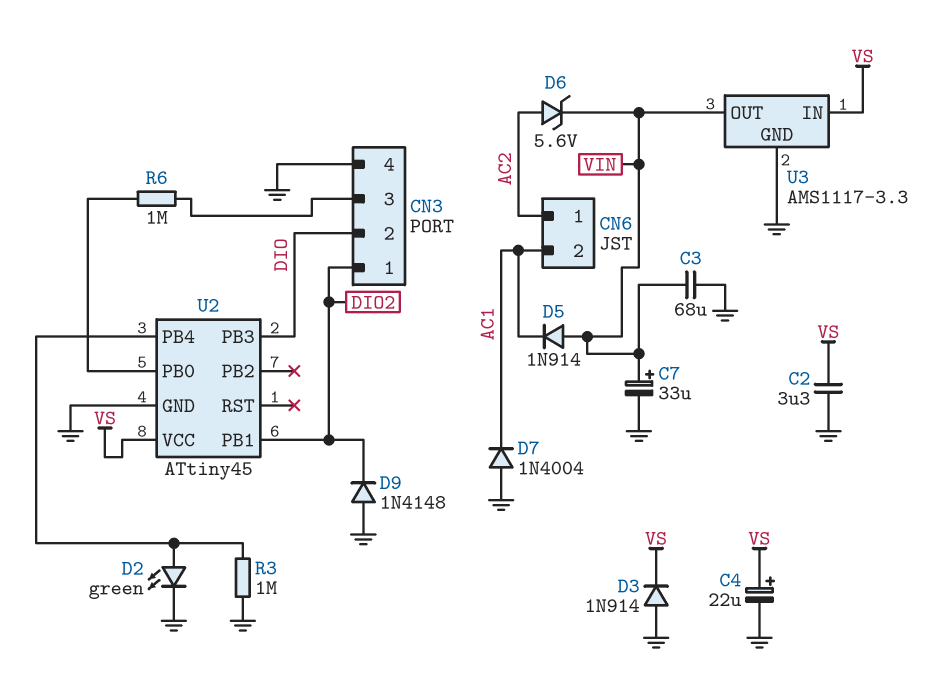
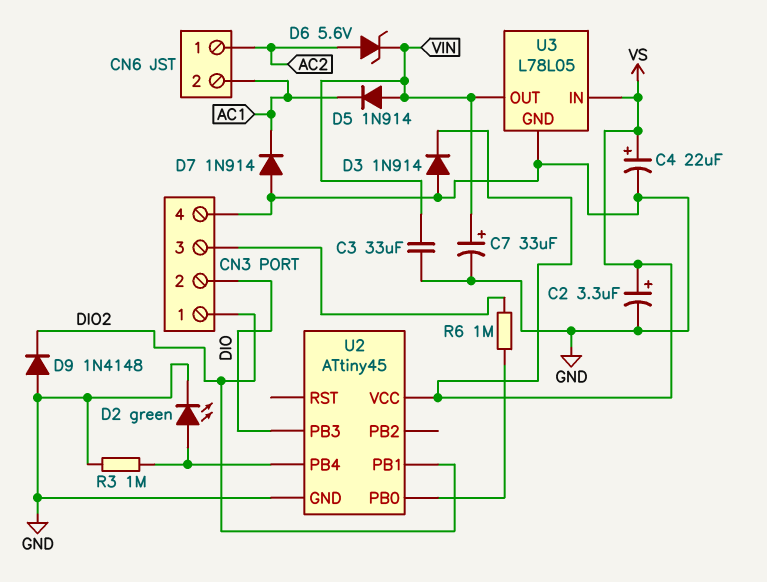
C2: 3.3uF (GND, VS) -> 3.3uF (plus VS, minus GND)
C3: 68uF (GND, VIN) -> 33uF (GND, VIN)
D7: diode 1N4004 (A GND, K AC1) -> diode 1N914 (A GND, K AC1)
U3: AMS1117-3.3 -> L78L05

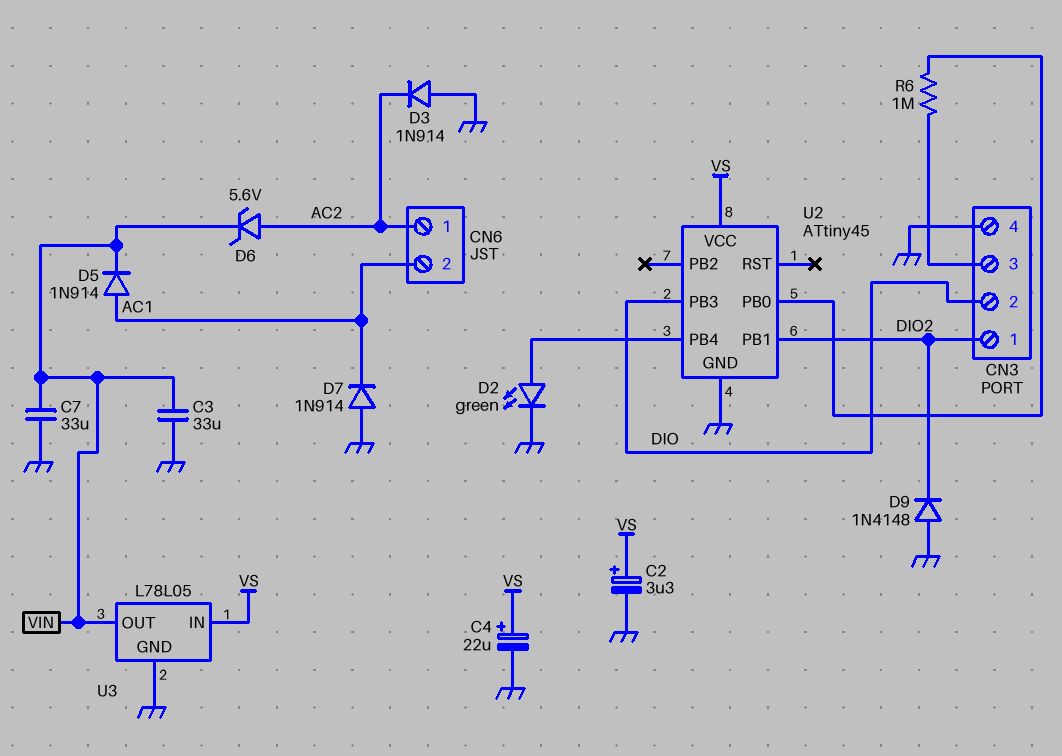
C7: 33uF (plus VIN, minus GND) -> 33uF (GND, VIN)
D3: diode 1N914 (A GND, K VS) -> diode 1N914 (A GND, K AC2)
D5: diode 1N914 (A VIN, K AC1) -> diode 1N914 (A AC1, K VIN)
R3: 1M (GND, U2/PB4) -> none

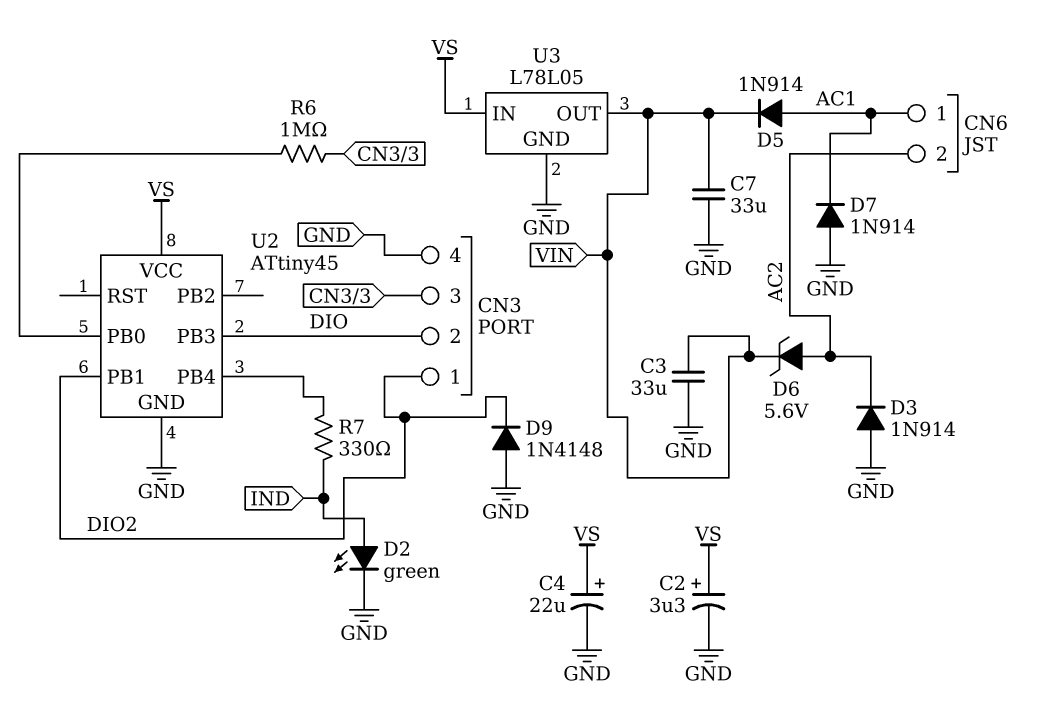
CN6 pin 1: AC2 -> AC1
CN6 pin 2: AC1 -> AC2
D2: LED green (A U2/PB4, K GND) -> LED green (A IND, K GND)
R7: none -> 330 (IND, U2/PB4)

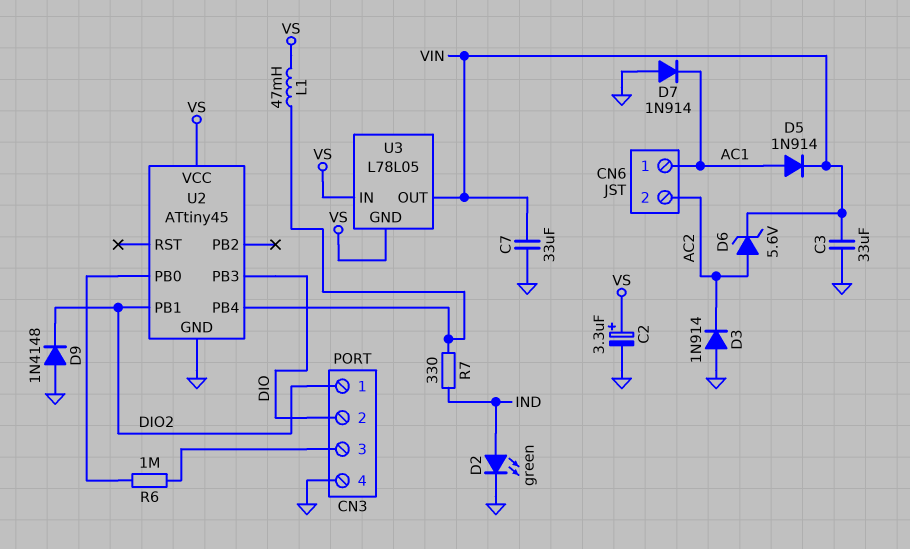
C4: 22uF (plus VS, minus GND) -> none
L1: none -> 47mH (U2/PB4, VS)
U3 pin GND: GND -> VS

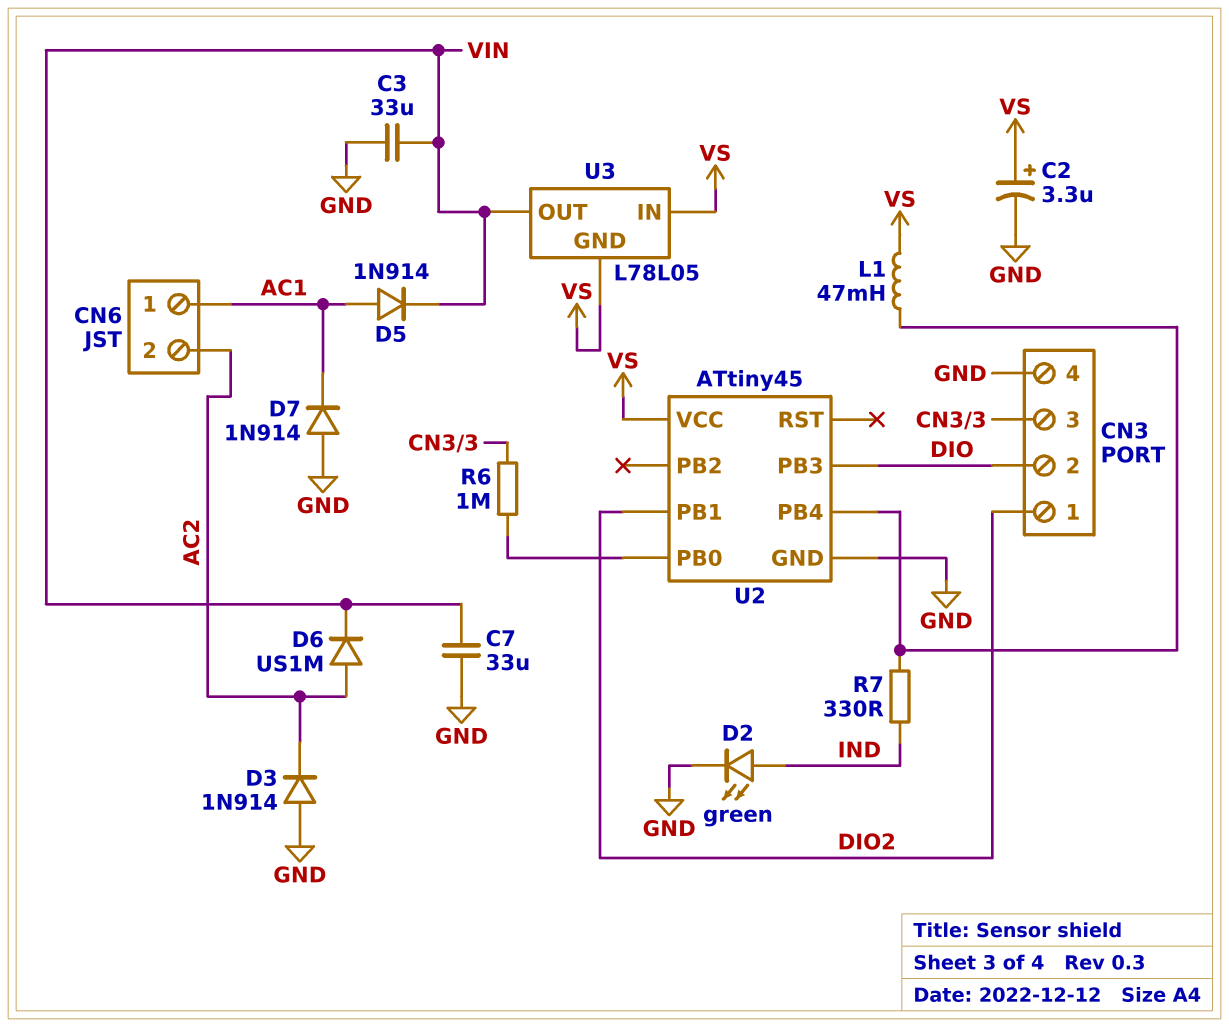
D6: zener 5.6V (A AC2, K VIN) -> diode US1M (A AC2, K VIN)
D9: diode 1N4148 (A GND, K DIO2) -> none

